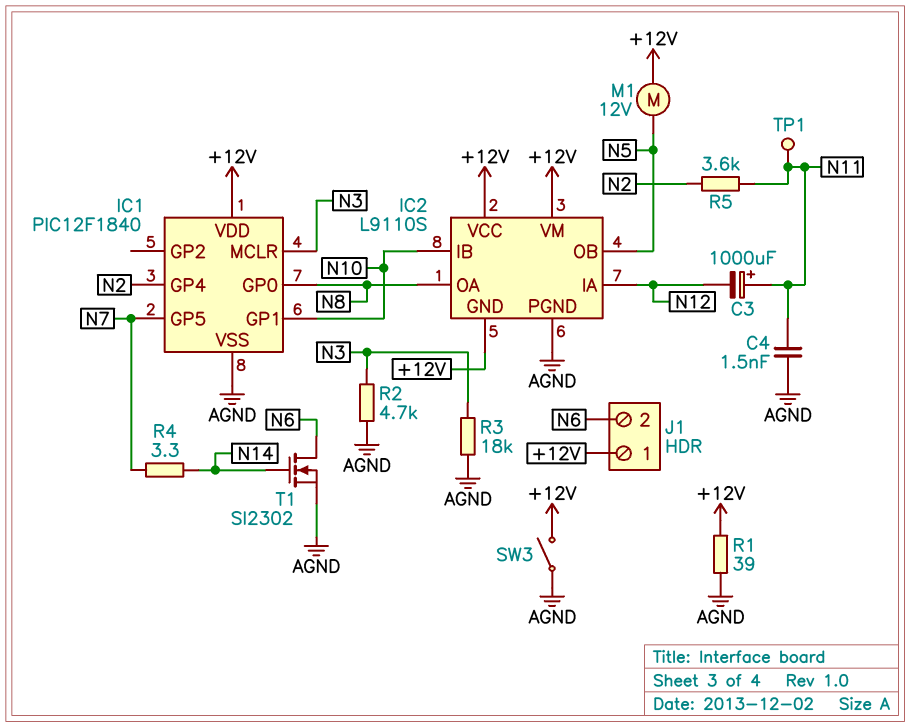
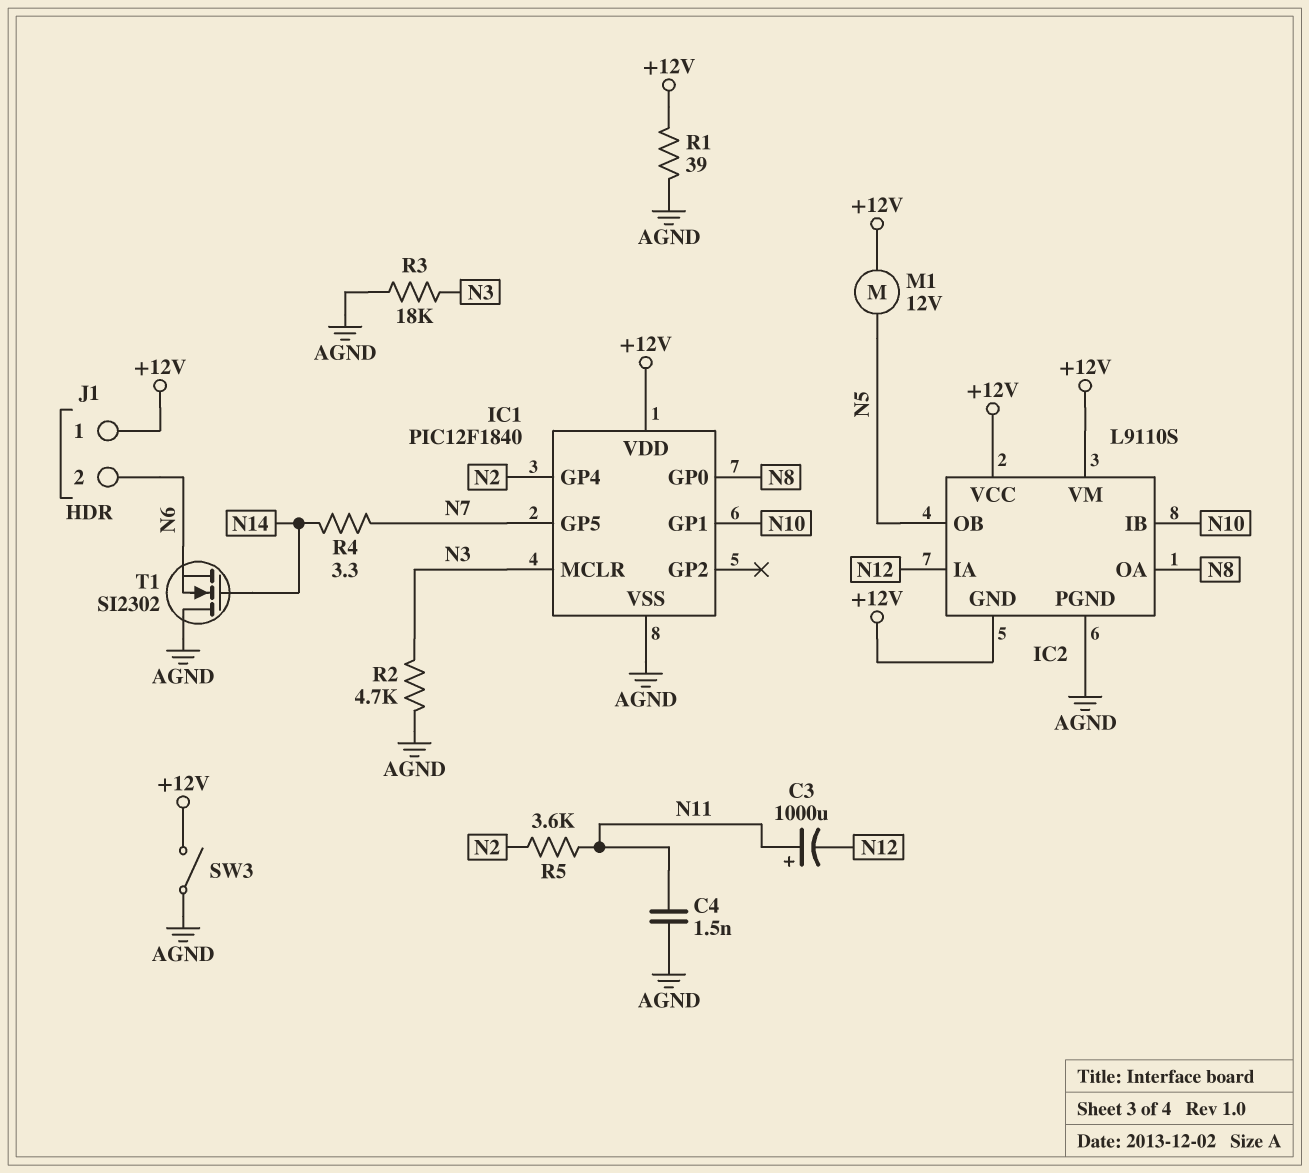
T1: NMOS SI2302 (G N14, D N6, S AGND) -> NMOS SI2302 (G N14, D AGND, S N6)
TP1: test point (N11) -> none

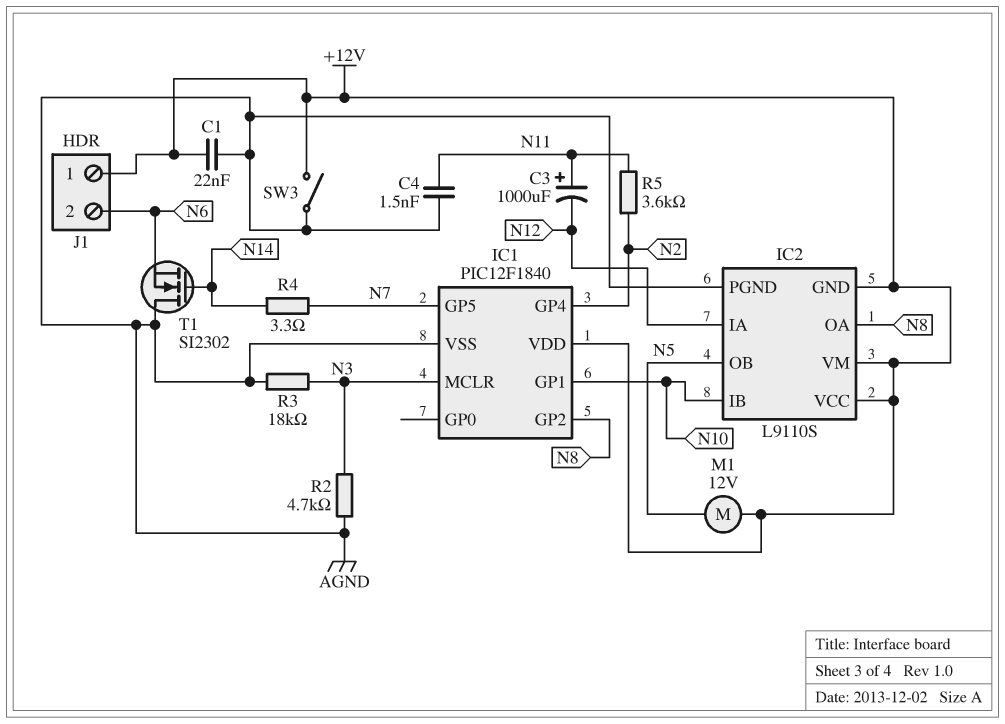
C1: none -> 22nF (+12V, AGND)
IC1 pin GP0: N8 -> none
IC1 pin GP2: none -> N8
R1: 39 (+12V, AGND) -> none

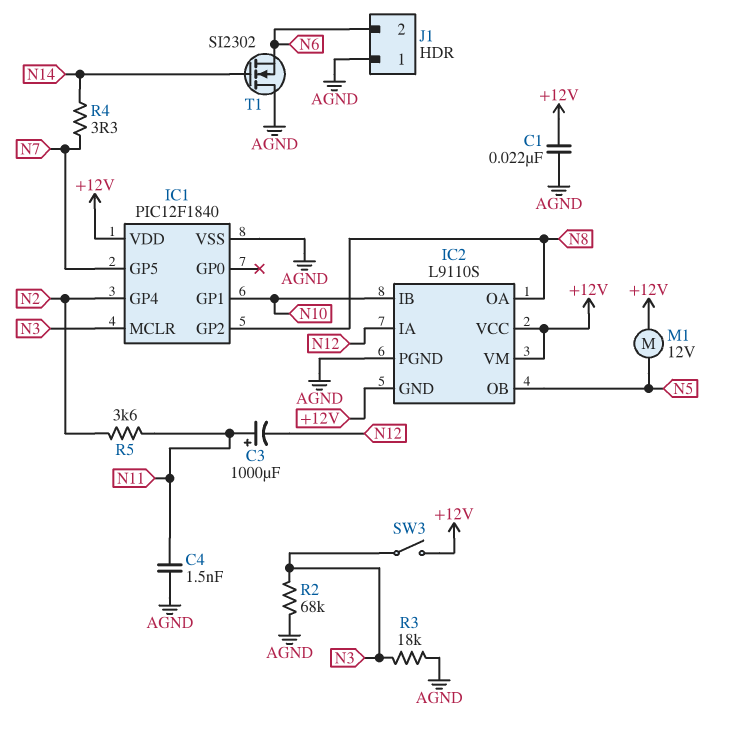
J1 pin 1: +12V -> AGND
R2: 4.7k (AGND, N3) -> 68k (AGND, N3)
SW3: switch (+12V, AGND) -> switch (+12V, N3)

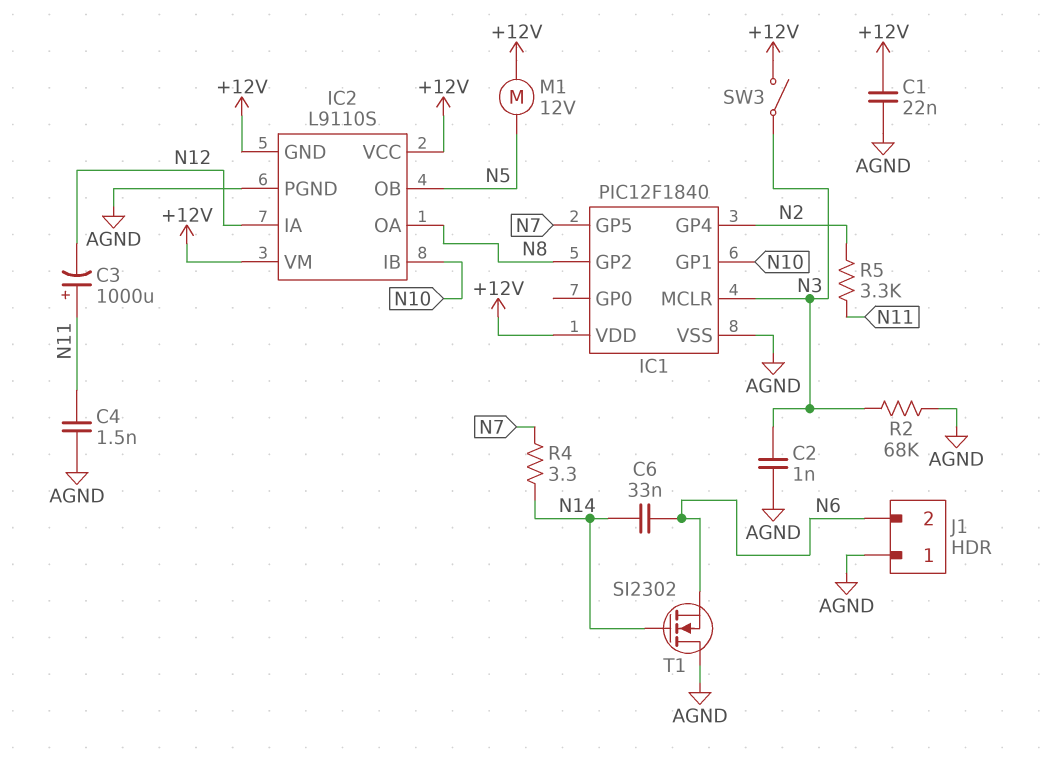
C2: none -> 1nF (AGND, N3)
C6: none -> 33nF (N6, N14)
R3: 18k (AGND, N3) -> none
R5: 3.6k (N2, N11) -> 3.3k (N2, N11)

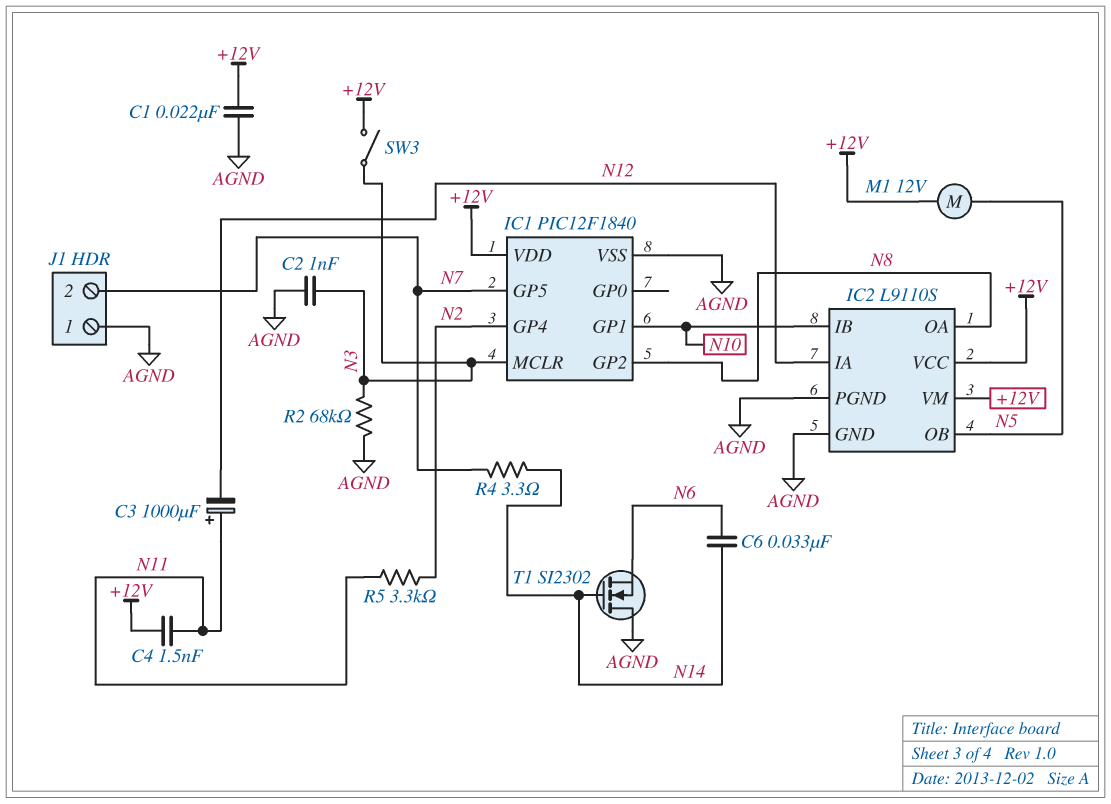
C4: 1.5nF (AGND, N11) -> 1.5nF (+12V, N11)
IC2 pin GND: +12V -> AGND
J1 pin 2: N6 -> N7

